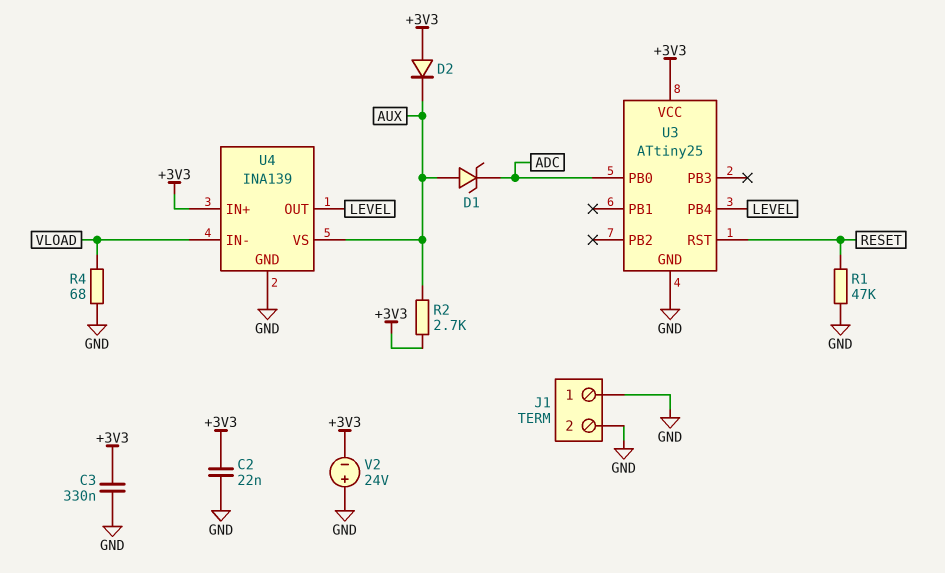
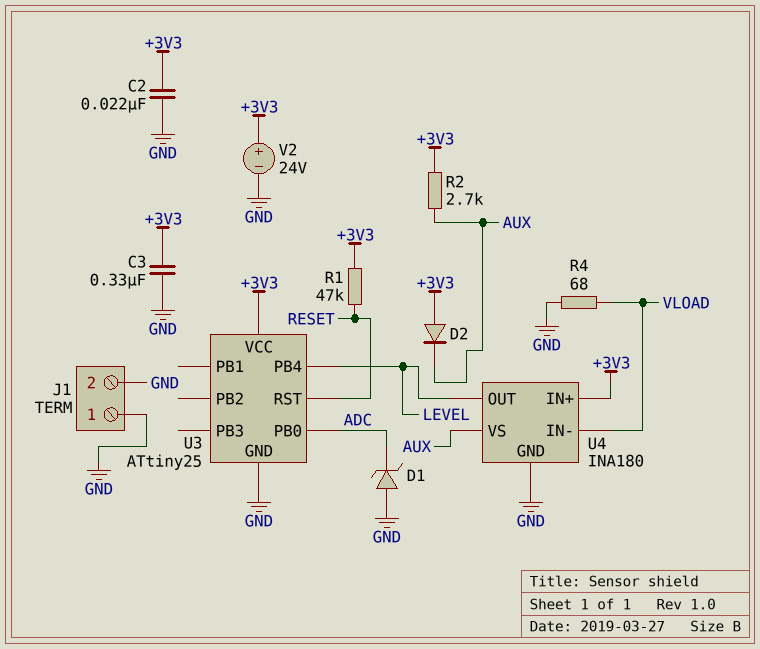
D1: zener (A AUX, K ADC) -> zener (A GND, K ADC)
R1: 47k (GND, RESET) -> 47k (+3V3, RESET)
U4: INA139 -> INA180
V2: 24V (plus GND, minus +3V3) -> 24V (plus +3V3, minus GND)

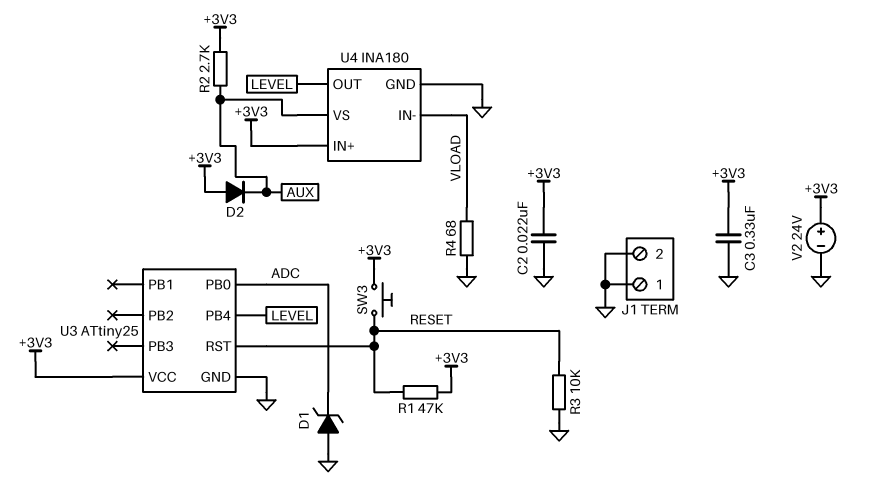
R3: none -> 10k (GND, RESET)
SW3: none -> button (+3V3, RESET)

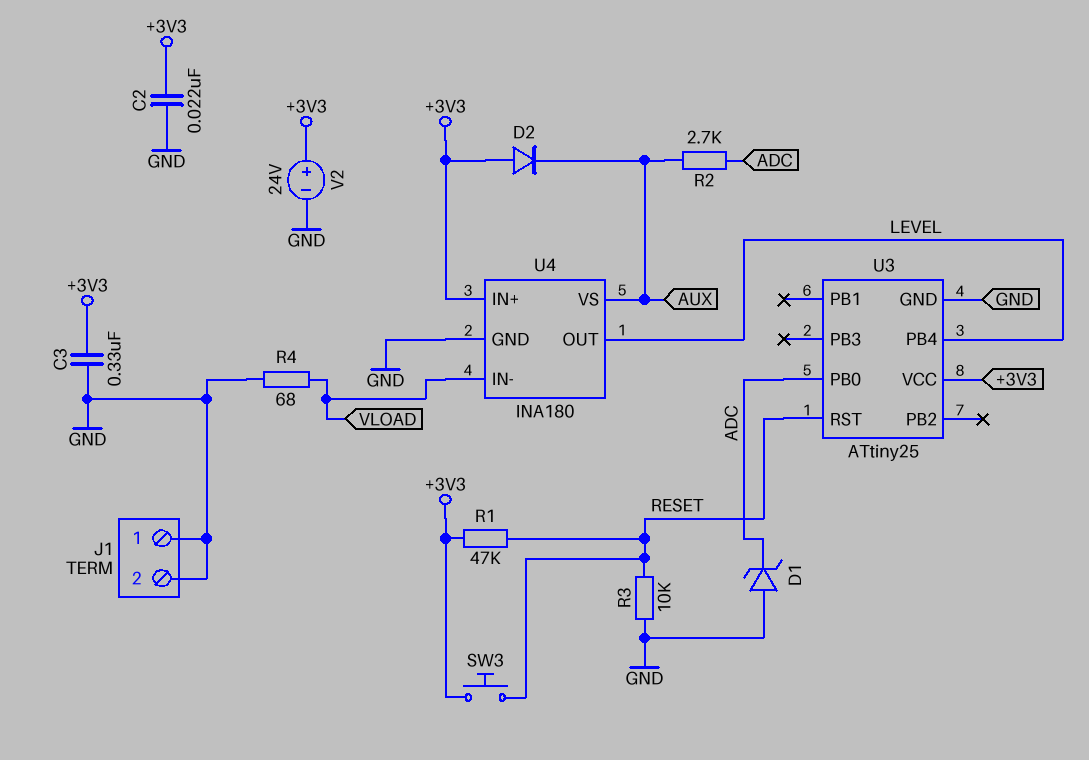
R2: 2.7k (+3V3, AUX) -> 2.7k (ADC, AUX)

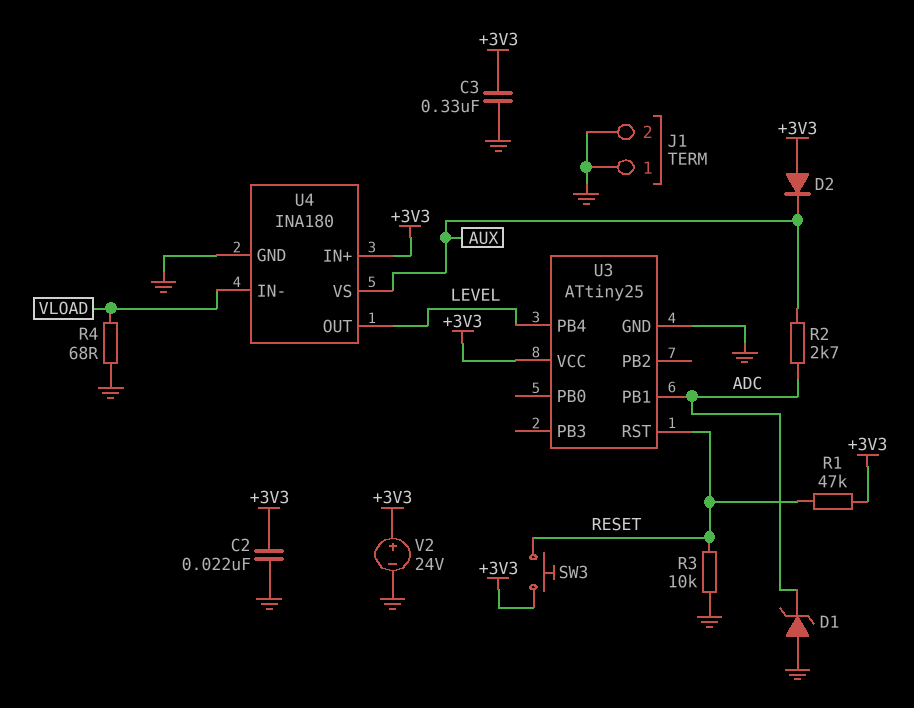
U3 pin PB0: ADC -> none
U3 pin PB1: none -> ADC

